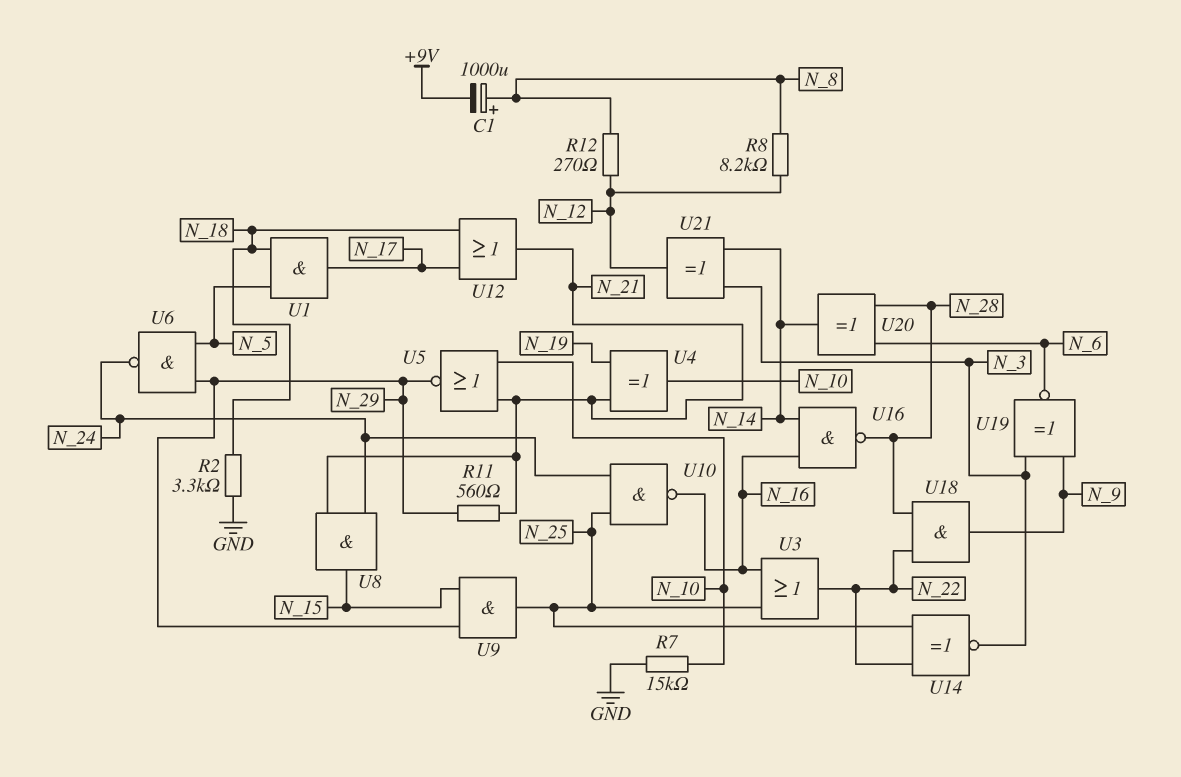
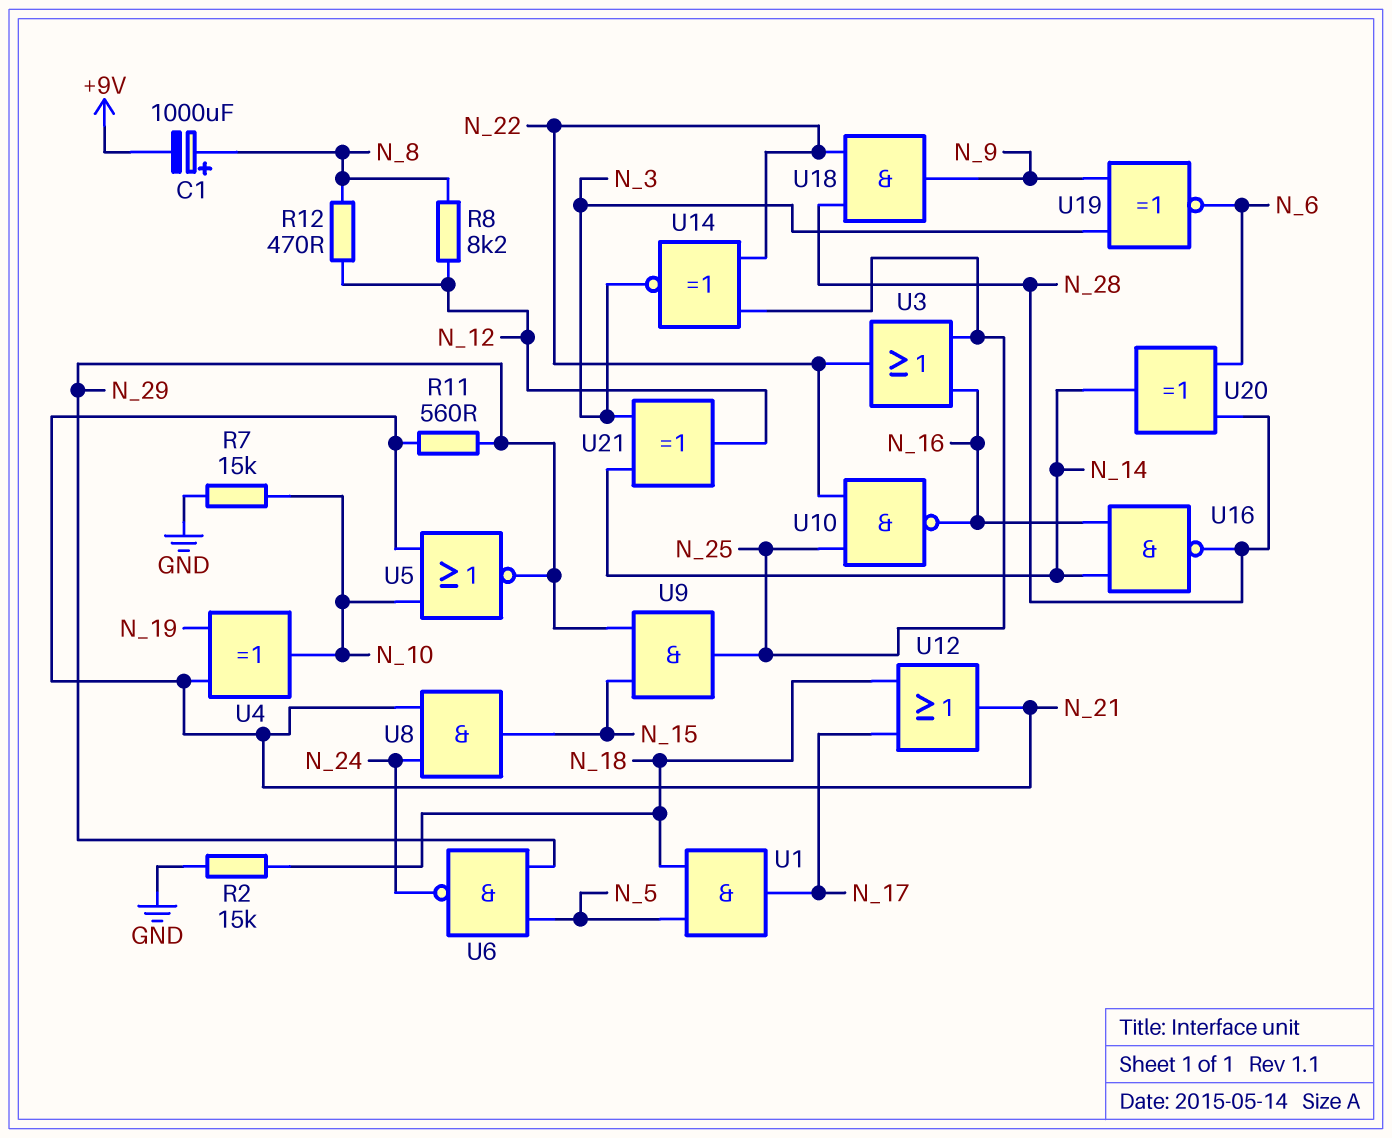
R2: 3.3k (GND, N_18) -> 15k (GND, N_18)
R12: 270 (N_8, N_12) -> 470 (N_8, N_12)
U10: NAND (in N_24, in N_25, out N_16) -> NAND (in N_22, in N_25, out N_16)

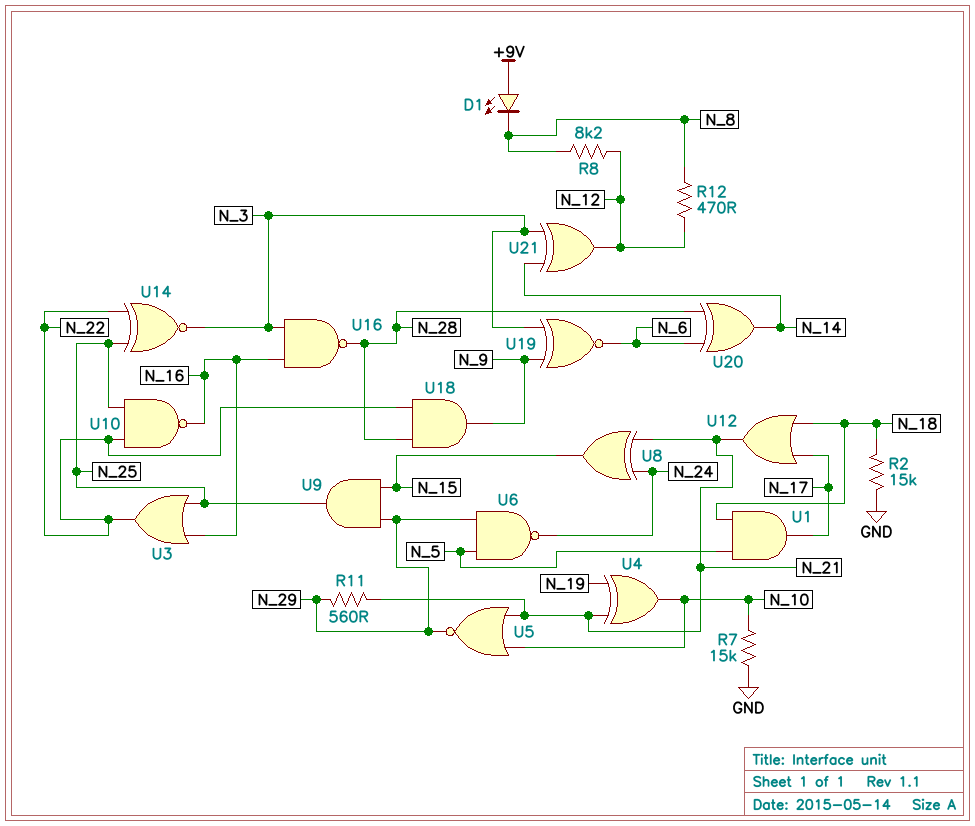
C1: 1000uF (plus N_8, minus +9V) -> none
D1: none -> LED (A +9V, K N_8)
U8: AND (in N_21, in N_24, out N_15) -> XOR (in N_21, in N_24, out N_15)
U16: NAND (in N_14, in N_16, out N_28) -> NAND (in N_3, in N_16, out N_28)

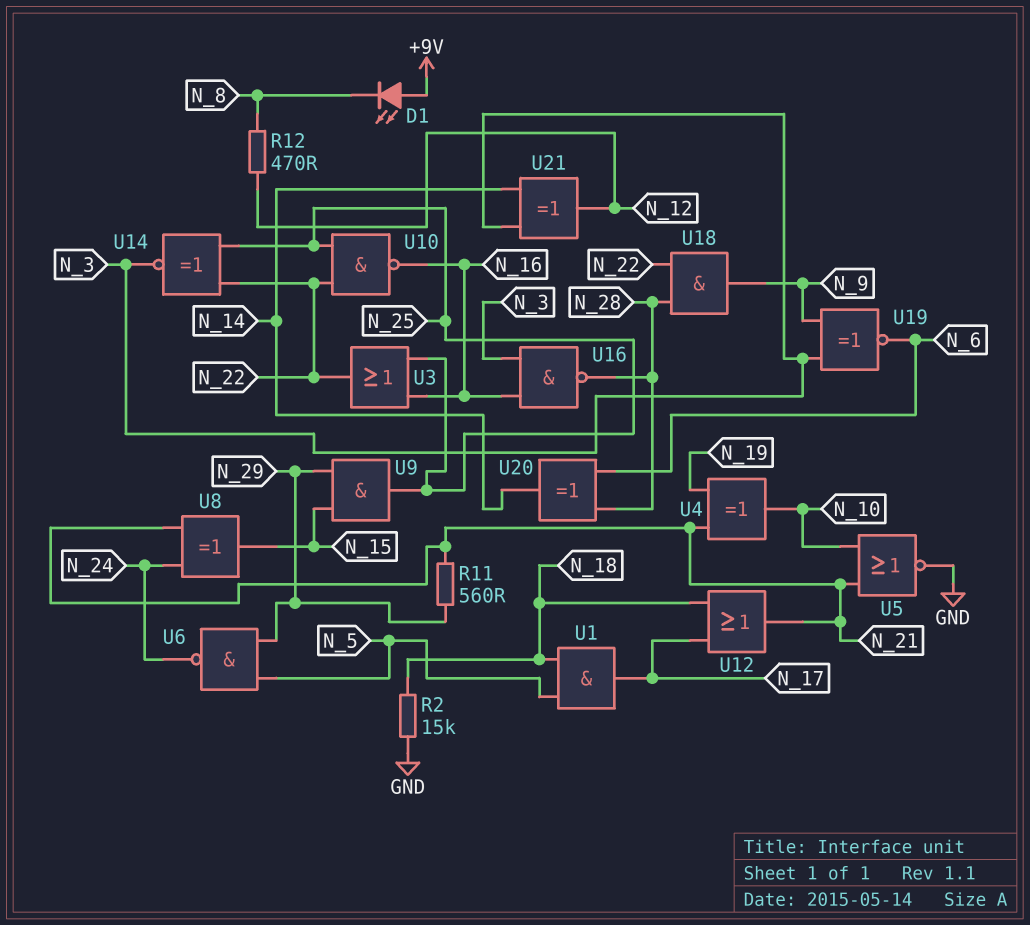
R7: 15k (GND, N_10) -> none
R8: 8.2k (N_8, N_12) -> none
U5: NOR (in N_10, in N_21, out N_29) -> NOR (in N_10, in N_21, out GND)

